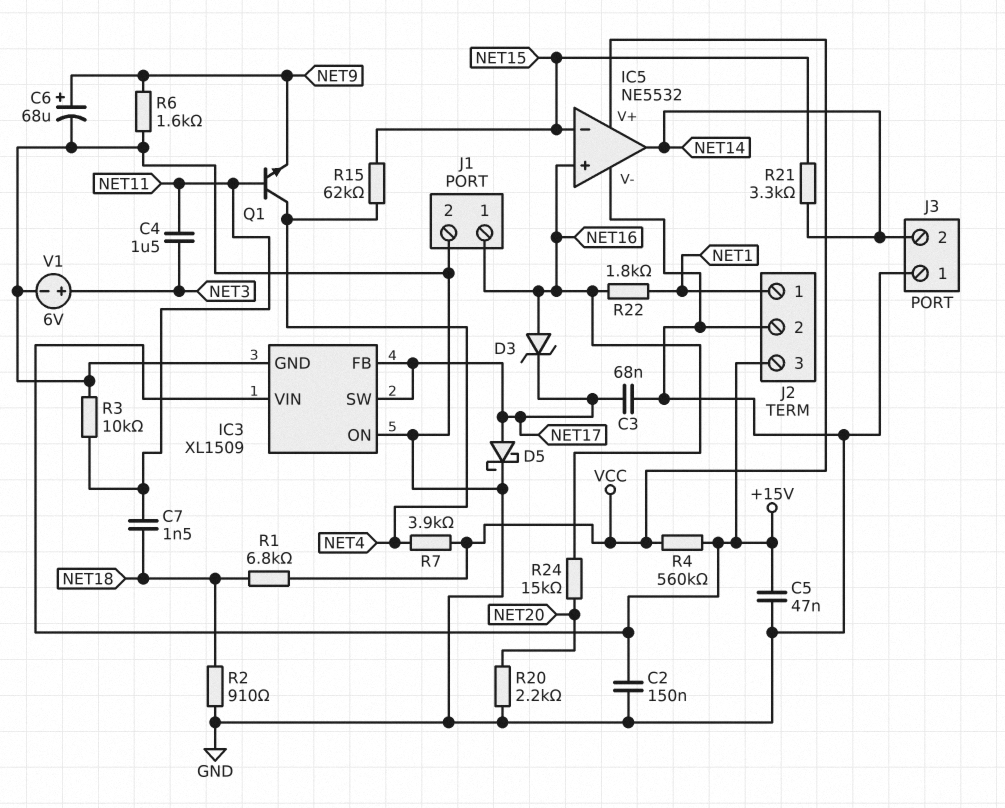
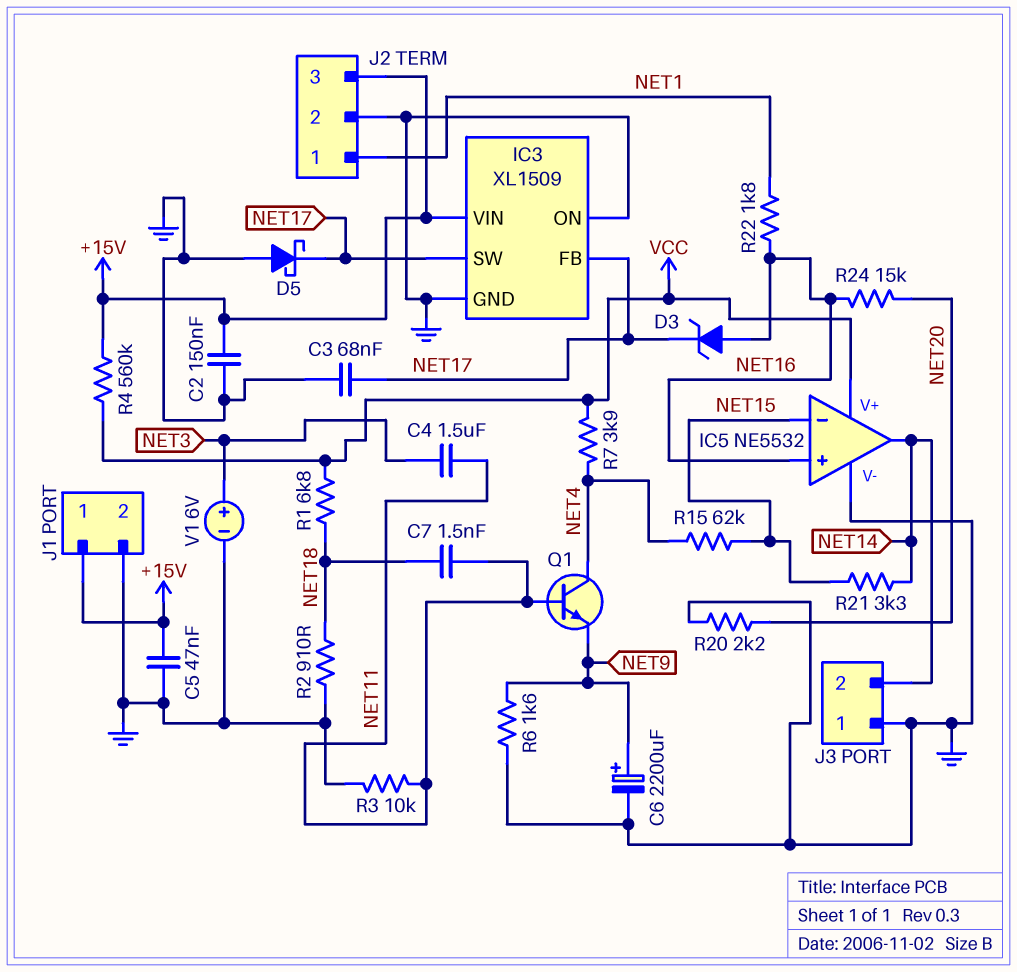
C6: 68uF (plus NET9, minus GND) -> 2200uF (plus NET9, minus GND)
D5: schottky (A NET17, K GND) -> schottky (A GND, K NET17)
J1 pin 1: NET16 -> +15V

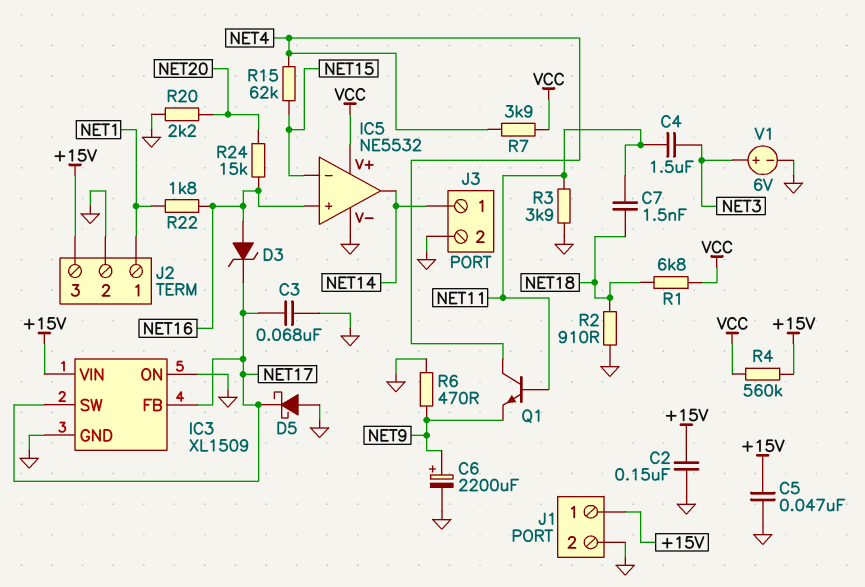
J3 pin 1: GND -> NET14
J3 pin 2: NET14 -> GND
R3: 10k (GND, NET11) -> 3.9k (GND, NET11)
R6: 1.6k (GND, NET9) -> 470 (GND, NET9)
R21: 3.3k (NET14, NET15) -> none

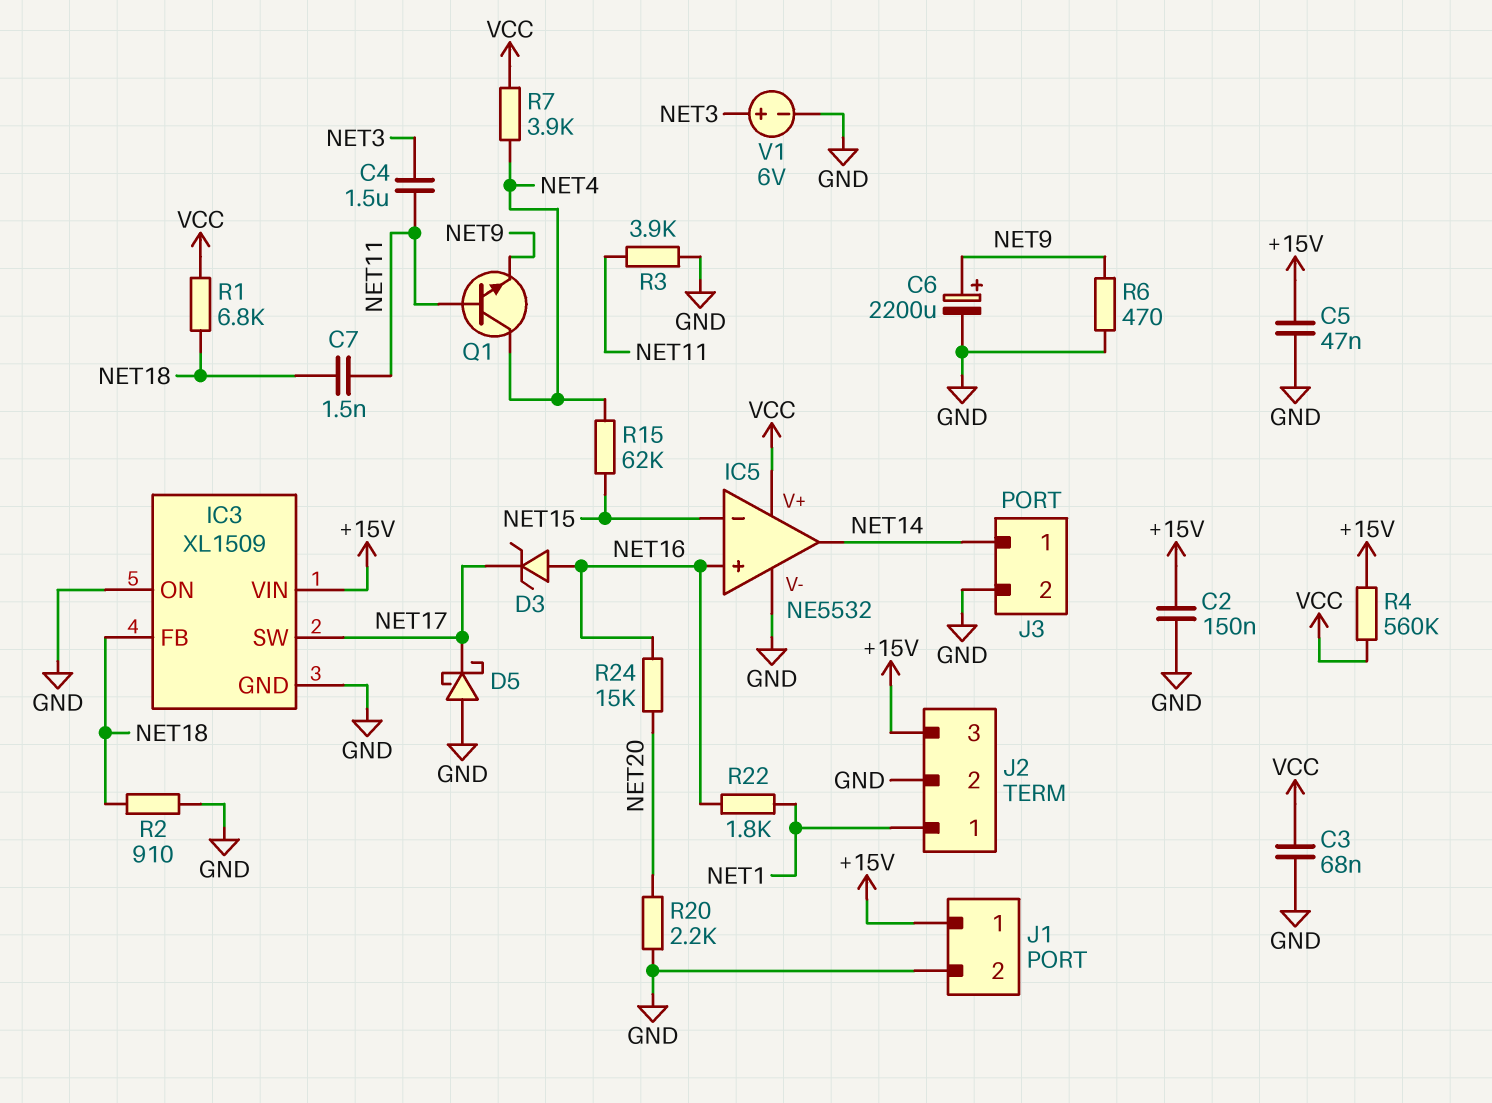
C3: 68nF (GND, NET17) -> 68nF (GND, VCC)
IC3 pin FB: NET17 -> NET18

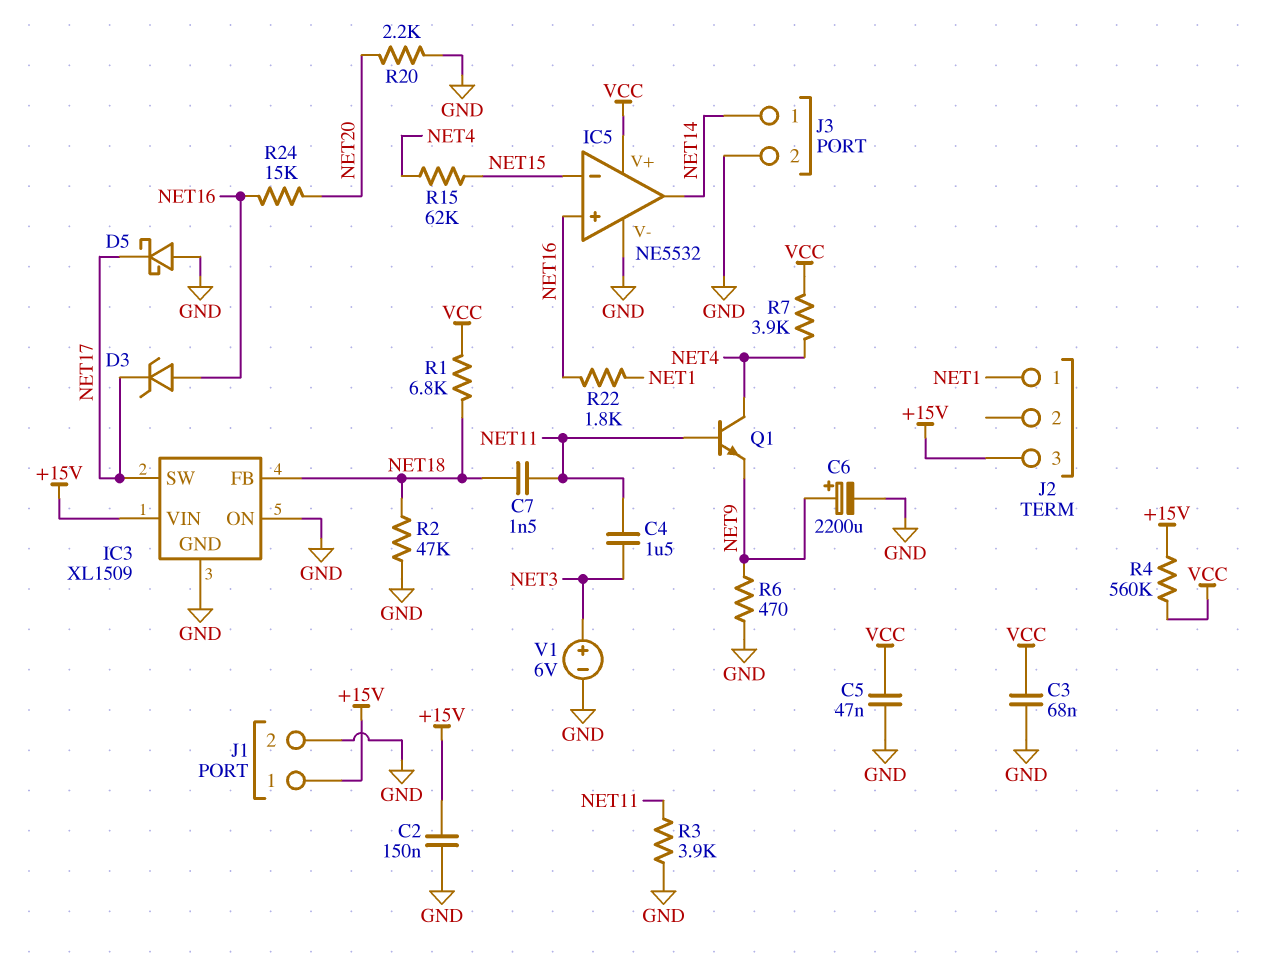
C5: 47nF (+15V, GND) -> 47nF (GND, VCC)
J2 pin 2: GND -> none
R2: 910 (GND, NET18) -> 47k (GND, NET18)

